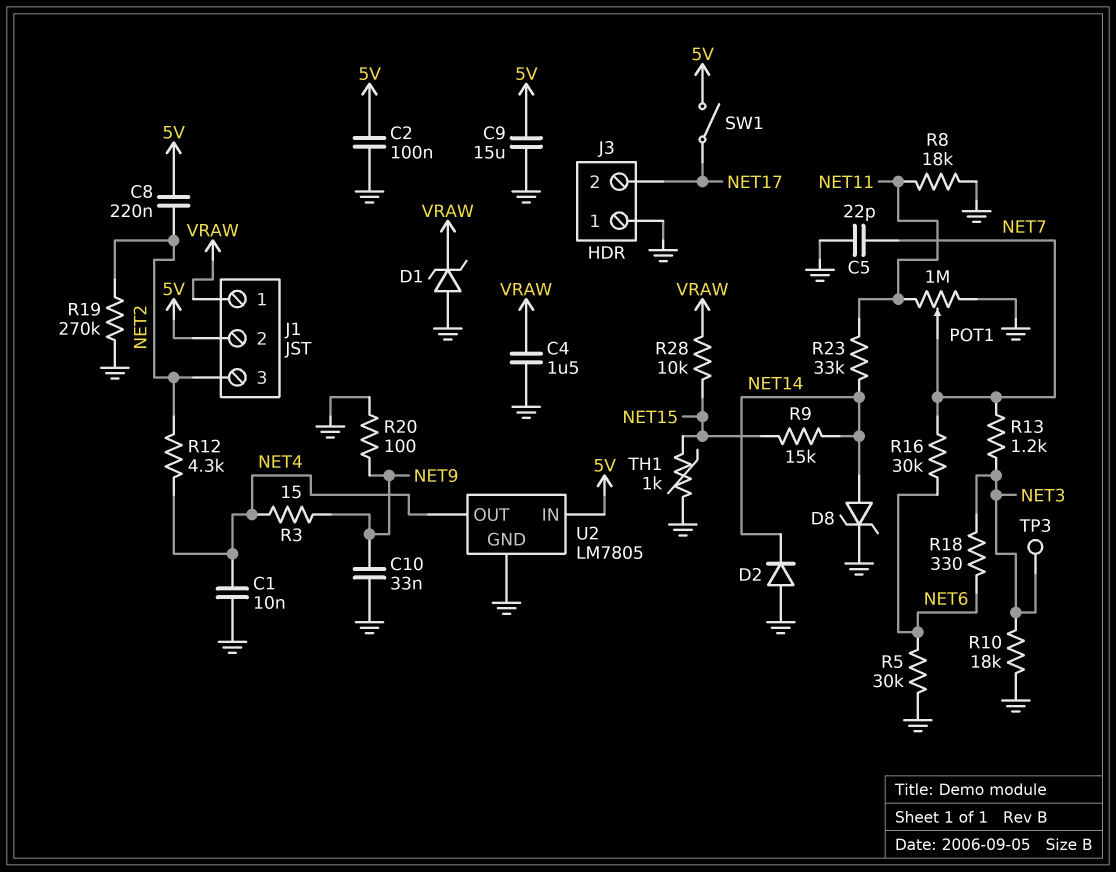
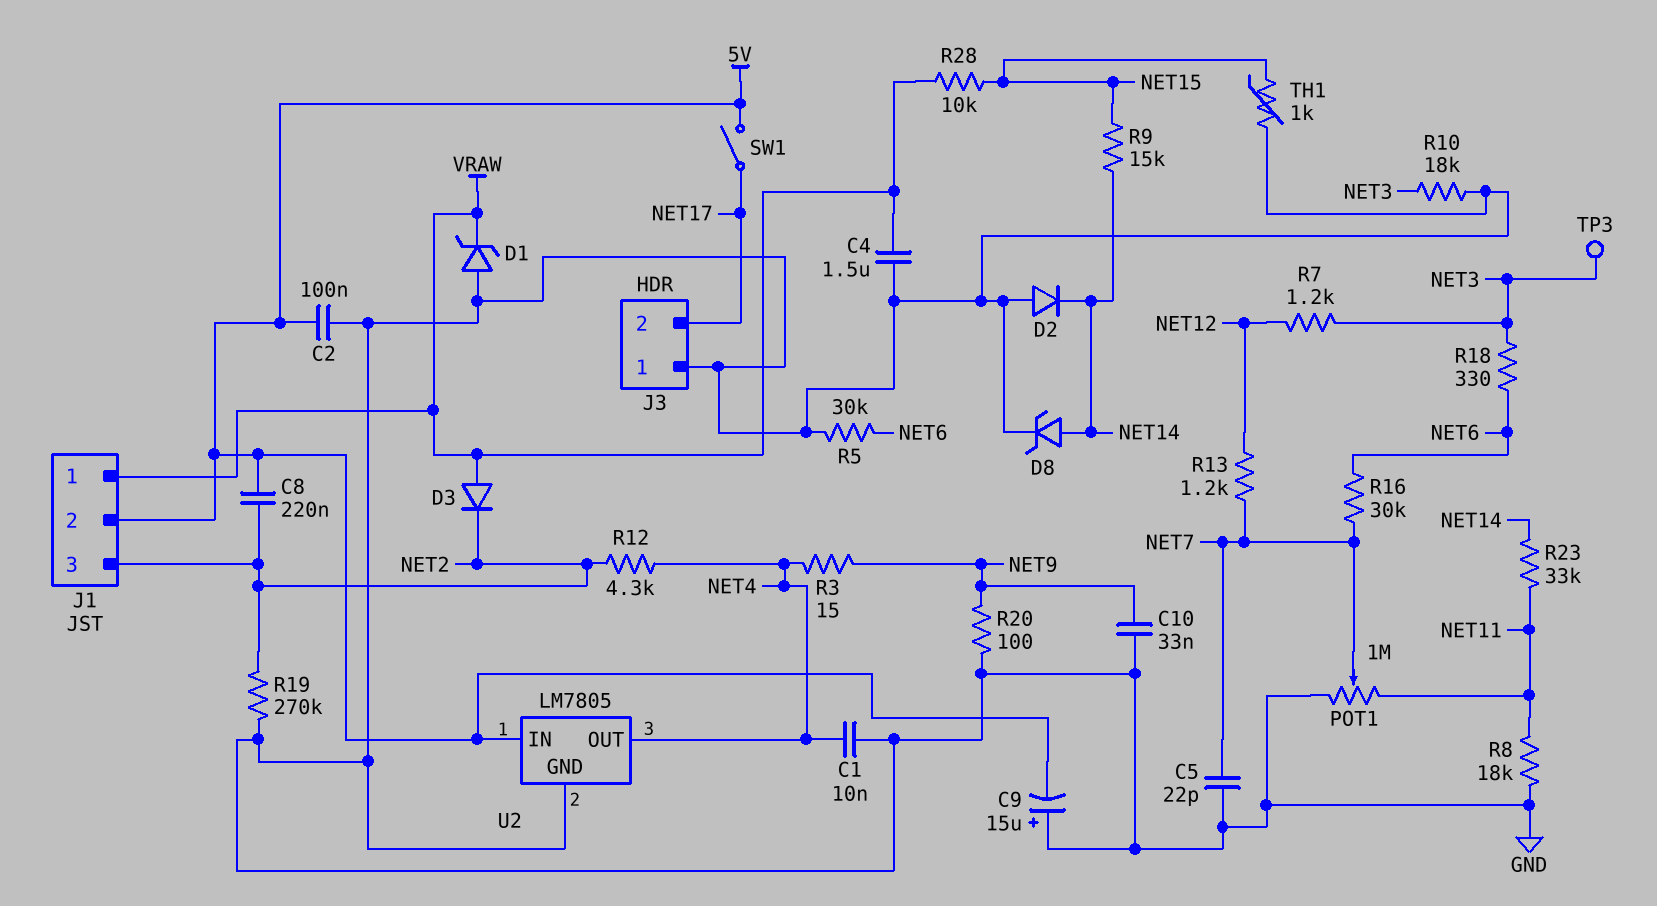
C9: 15uF (5V, GND) -> 15uF (plus GND, minus 5V)
D3: none -> diode (A VRAW, K NET2)
R7: none -> 1.2k (NET3, NET12)
R13: 1.2k (NET3, NET7) -> 1.2k (NET7, NET12)

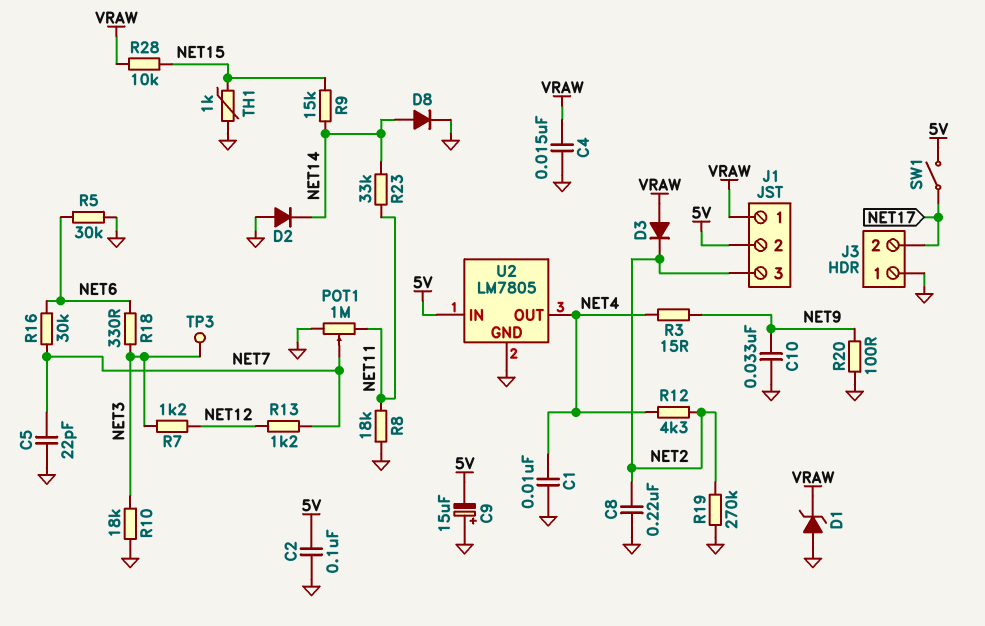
C4: 1.5uF (GND, VRAW) -> 15nF (GND, VRAW)
C8: 220nF (5V, NET2) -> 220nF (GND, NET2)
D8: zener (A NET14, K GND) -> diode (A NET14, K GND)

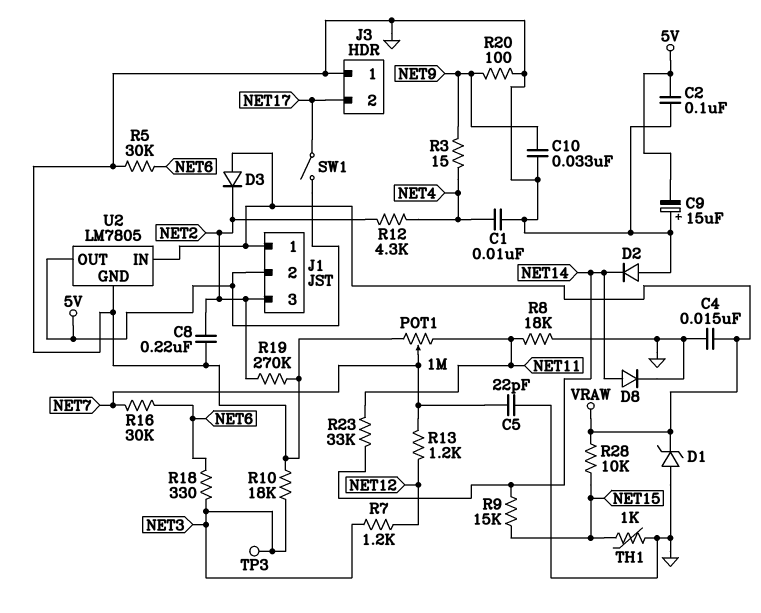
U2 pin IN: 5V -> VRAW
U2 pin OUT: NET4 -> 5V

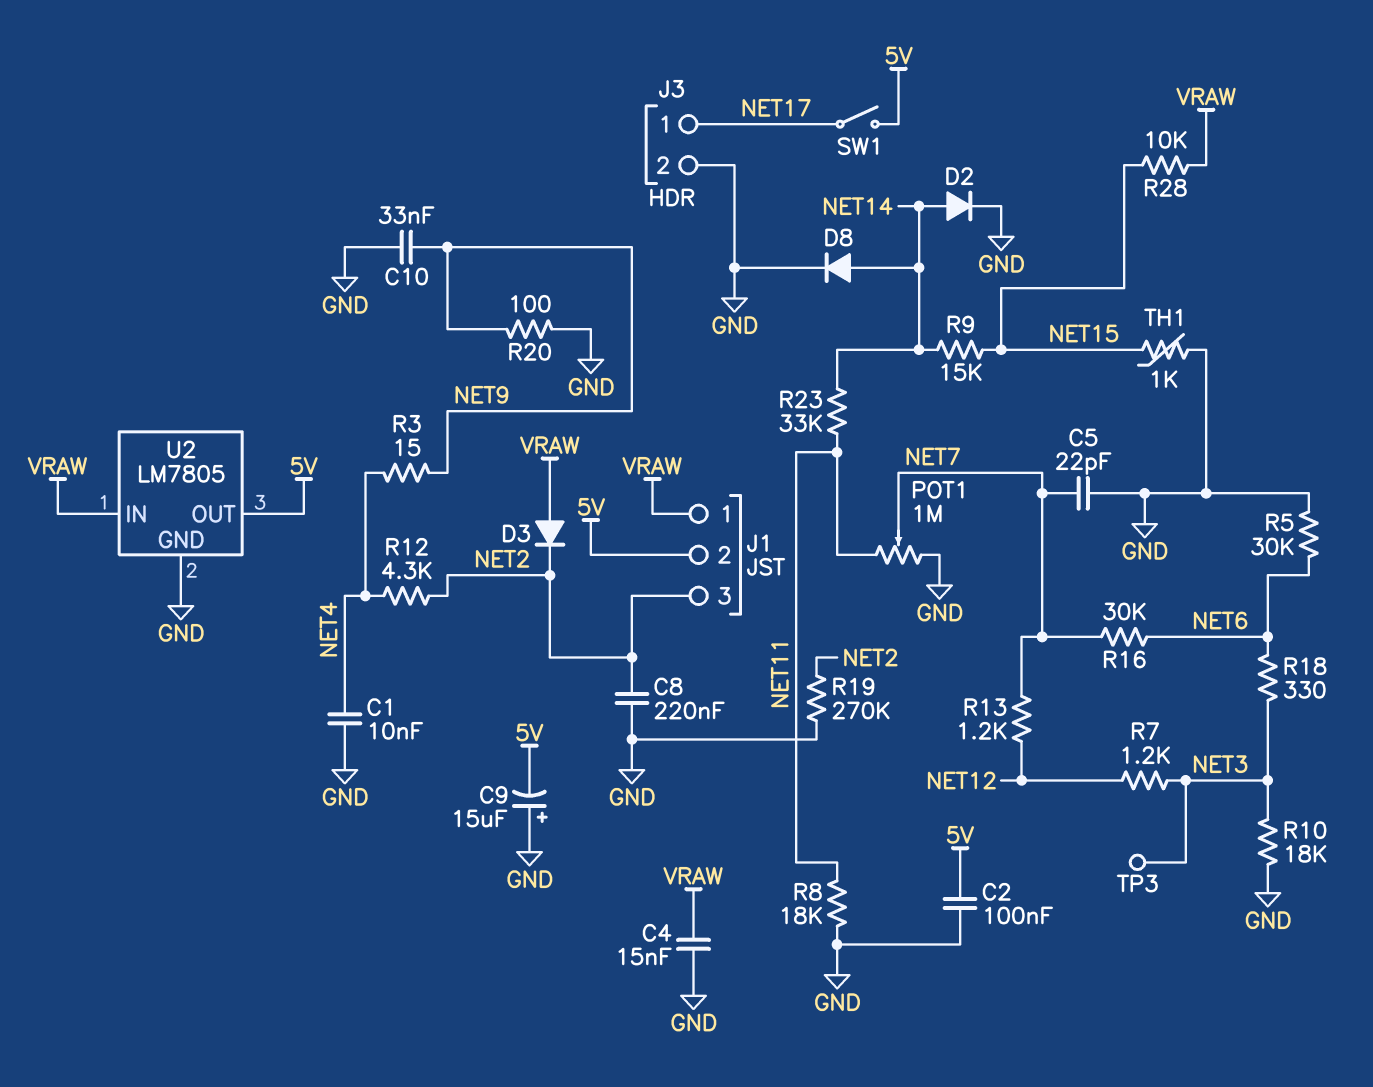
D1: zener (A GND, K VRAW) -> none
D2: diode (A GND, K NET14) -> diode (A NET14, K GND)
J3 pin 1: GND -> NET17
J3 pin 2: NET17 -> GND

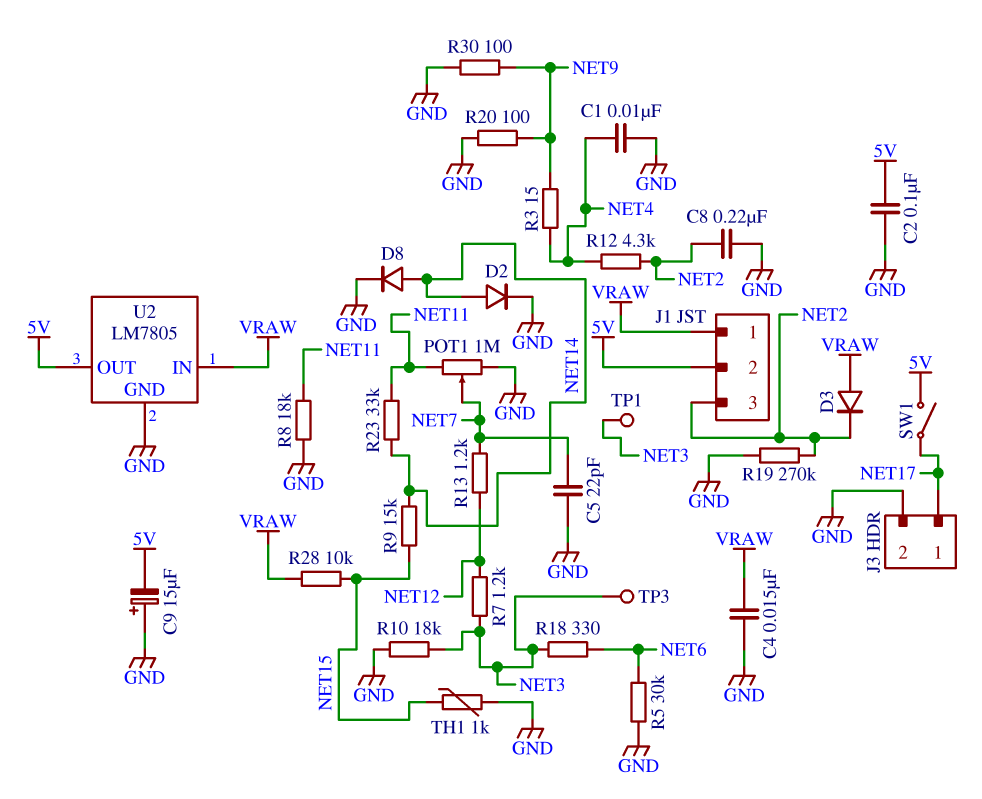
C10: 33nF (GND, NET9) -> none
R16: 30k (NET6, NET7) -> none
R30: none -> 100 (GND, NET9)
TP1: none -> test point (NET3)

